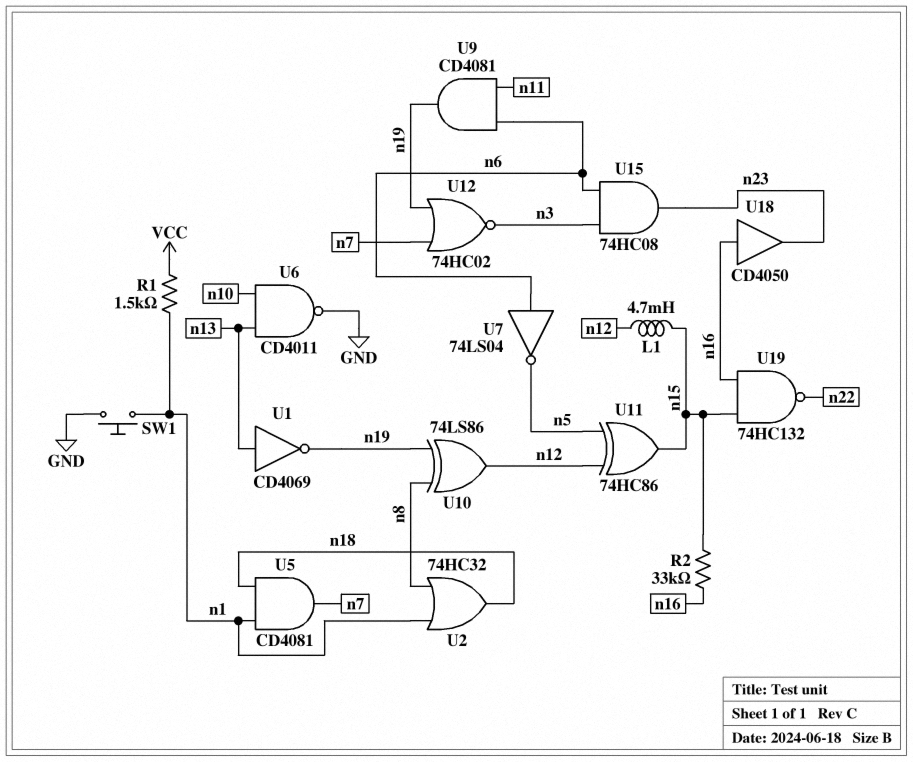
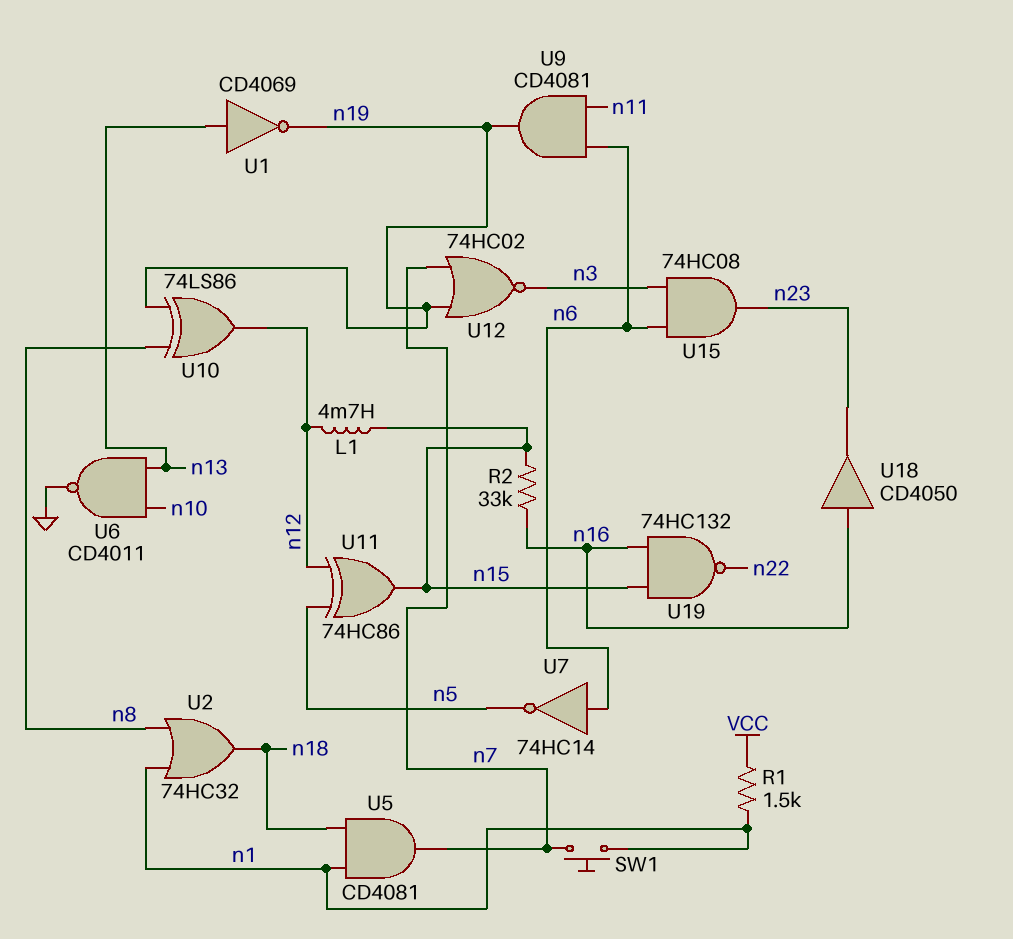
SW1: button (GND, n1) -> button (n1, n7)
U7: NOT 74LS04 (in n6, out n5) -> NOT 74HC14 (in n6, out n5)

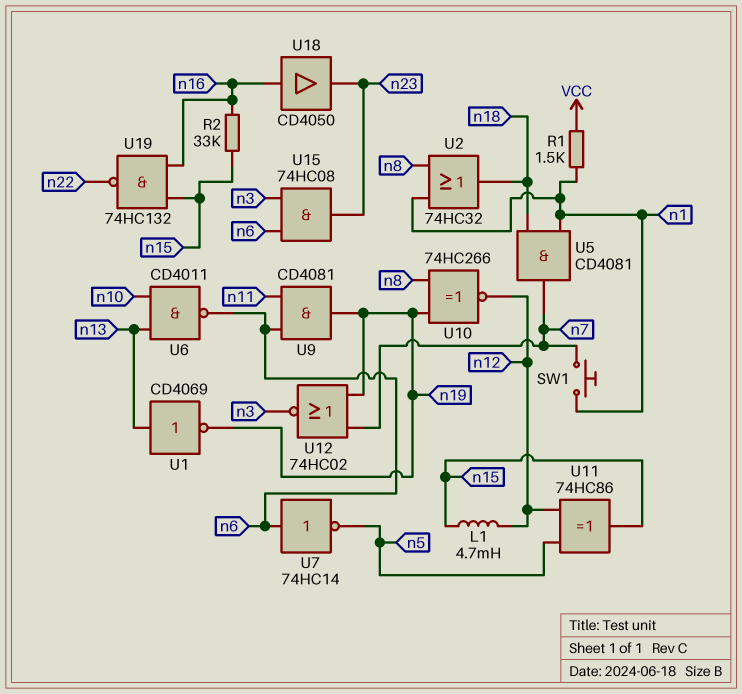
U6: NAND CD4011 (in n10, in n13, out GND) -> NAND CD4011 (in n10, in n13, out n6)
U10: XOR 74LS86 (in n8, in n19, out n12) -> XNOR 74HC266 (in n8, in n19, out n12)

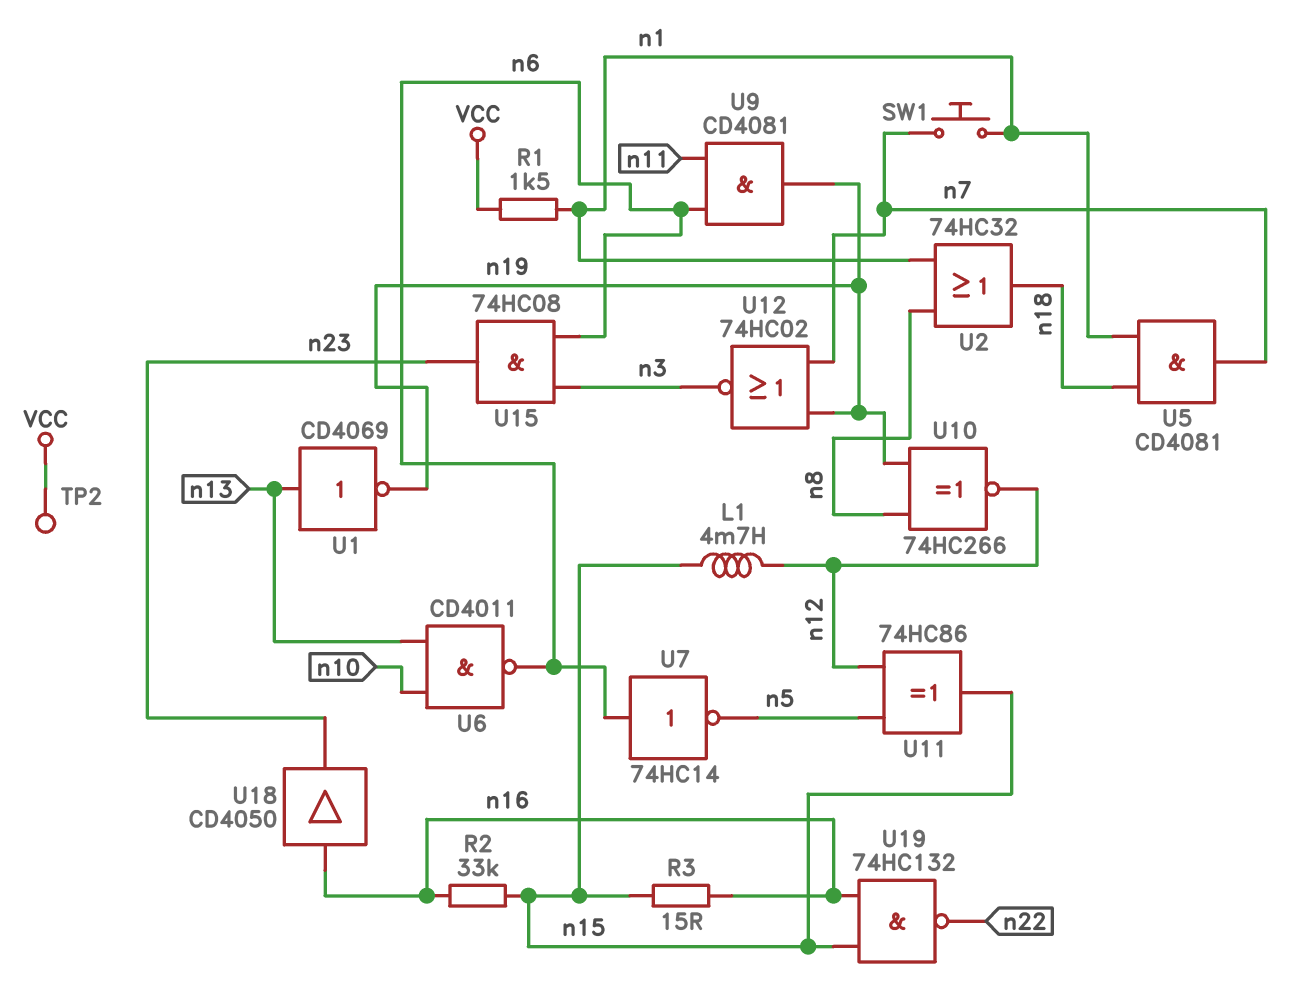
R3: none -> 15 (n15, n16)
TP2: none -> test point (VCC)

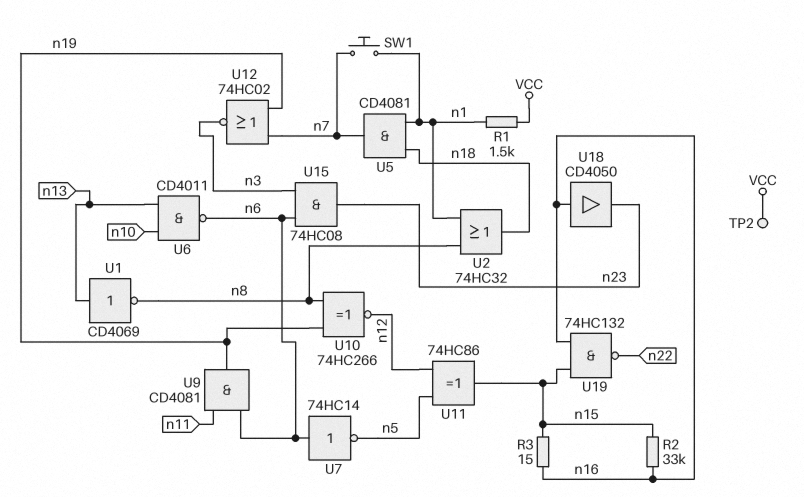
L1: 4.7mH (n12, n15) -> none
U1: NOT CD4069 (in n13, out n19) -> NOT CD4069 (in n13, out n8)

